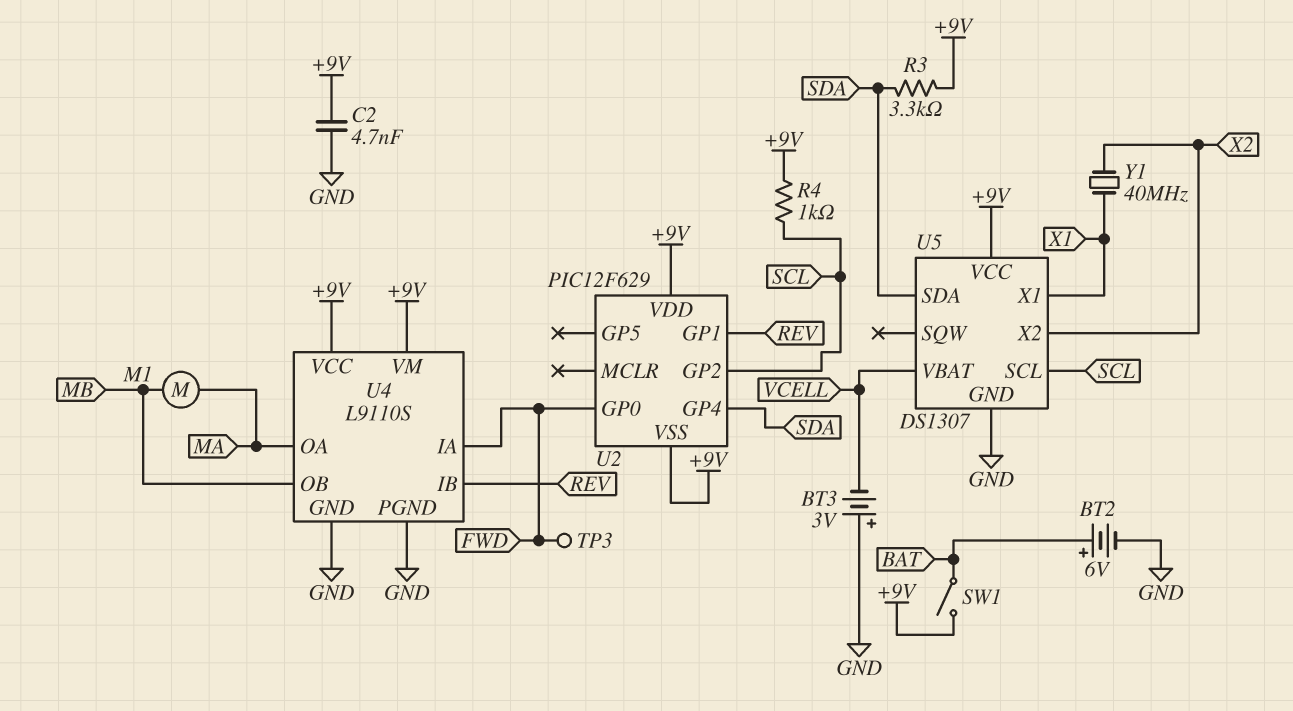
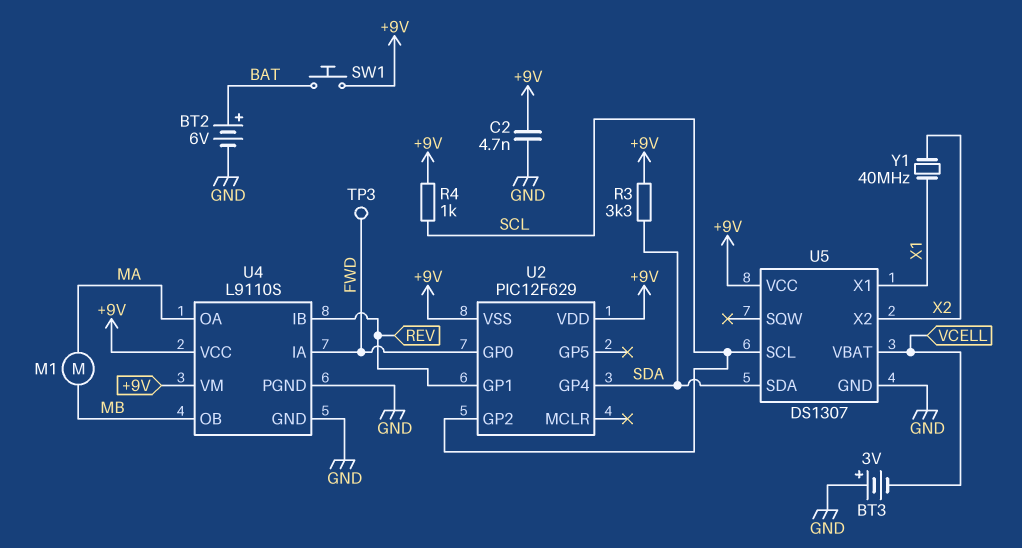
SW1: switch (+9V, BAT) -> button (+9V, BAT)

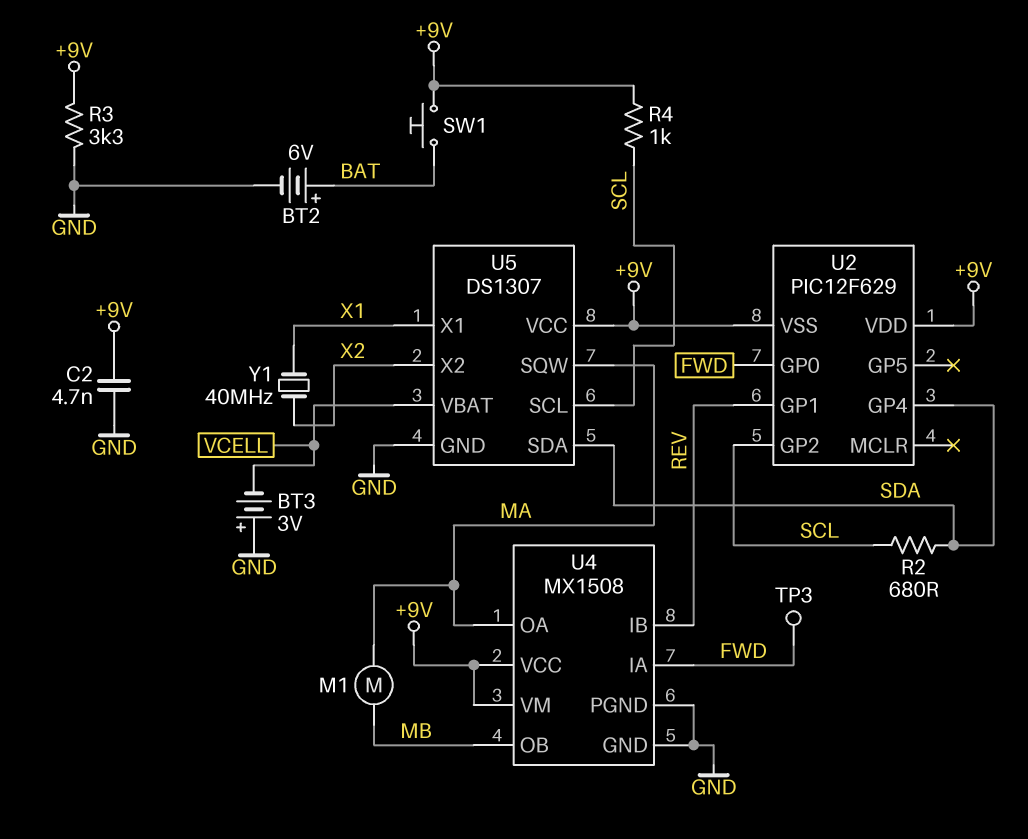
R2: none -> 680 (SCL, SDA)
R3: 3.3k (+9V, SDA) -> 3.3k (+9V, GND)
U4: L9110S -> MX1508
U5 pin SQW: none -> MA

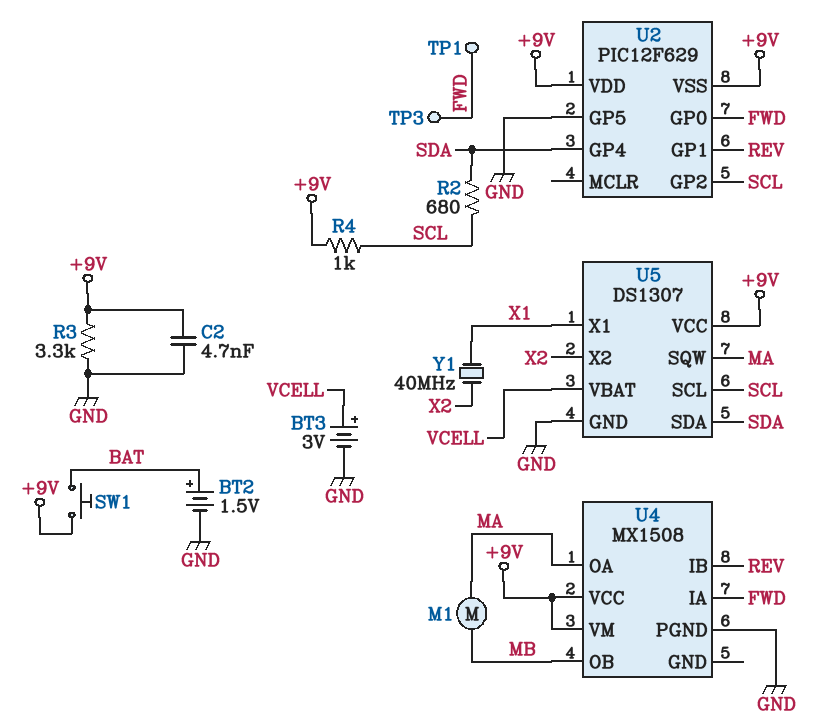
BT2: 6V (plus BAT, minus GND) -> 1.5V (plus BAT, minus GND)
BT3: 3V (plus GND, minus VCELL) -> 3V (plus VCELL, minus GND)
TP1: none -> test point (FWD)
U2 pin GP5: none -> GND
U4 pin GND: GND -> none

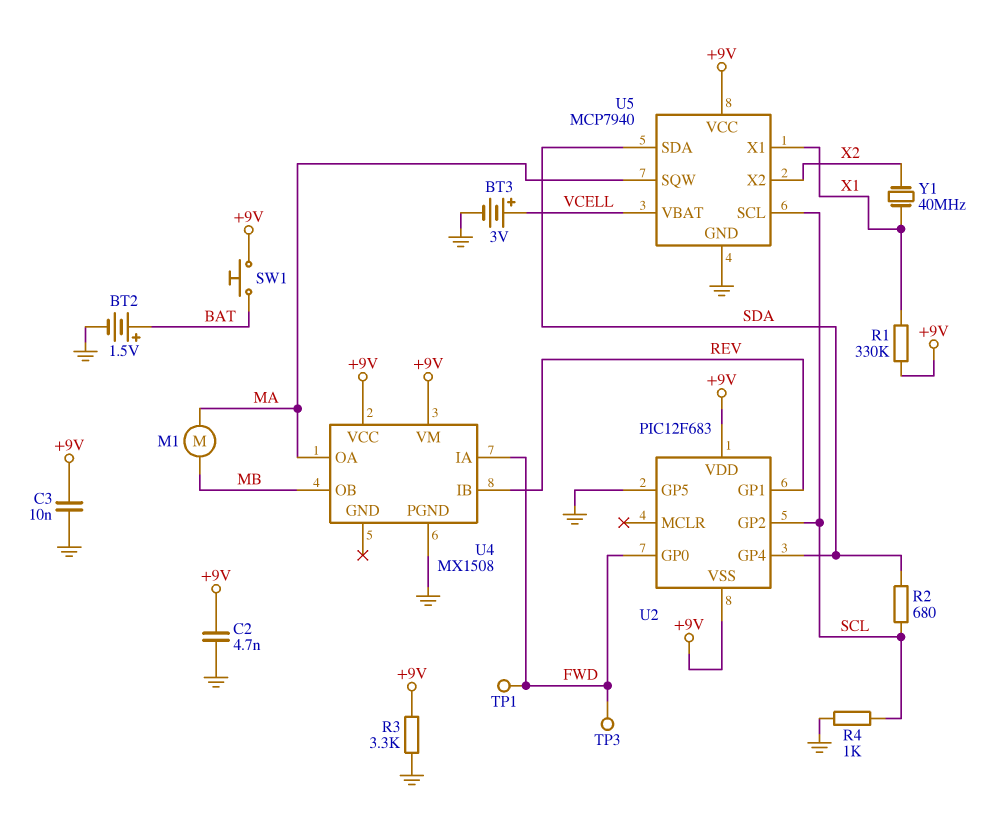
C3: none -> 10nF (+9V, GND)
R1: none -> 330k (+9V, X1)
R4: 1k (+9V, SCL) -> 1k (GND, SCL)
U2: PIC12F629 -> PIC12F683
U5: DS1307 -> MCP7940

